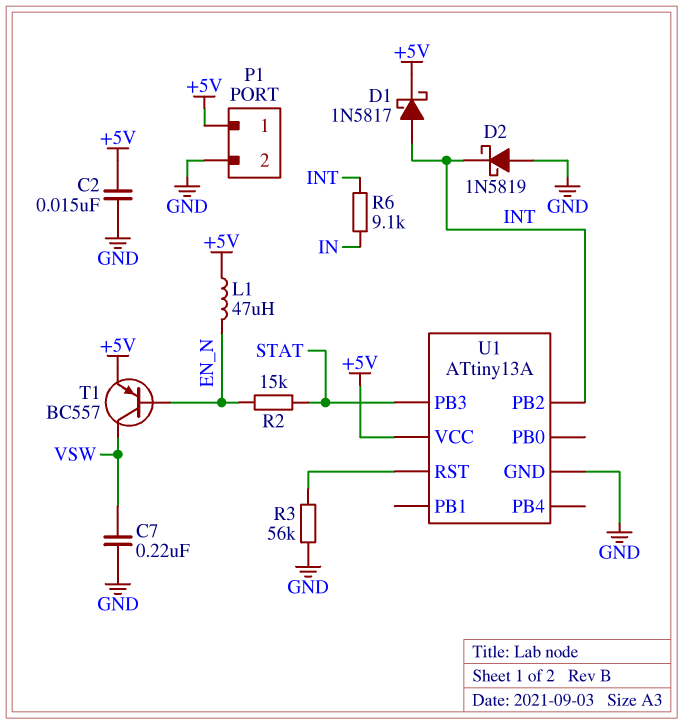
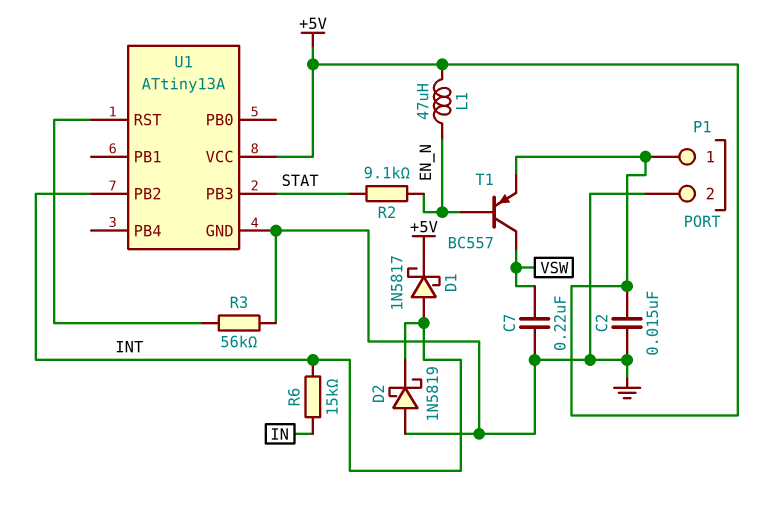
R2: 15k (EN_N, STAT) -> 9.1k (EN_N, STAT)
R6: 9.1k (IN, INT) -> 15k (IN, INT)

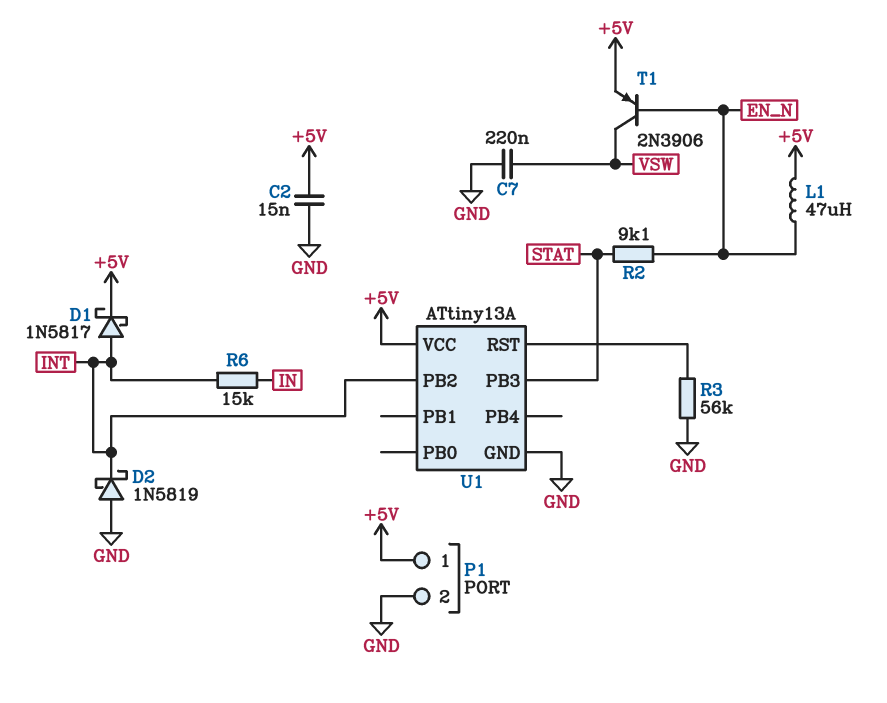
T1: PNP BC557 (B EN_N, C VSW, E +5V) -> PNP 2N3906 (B EN_N, C VSW, E +5V)

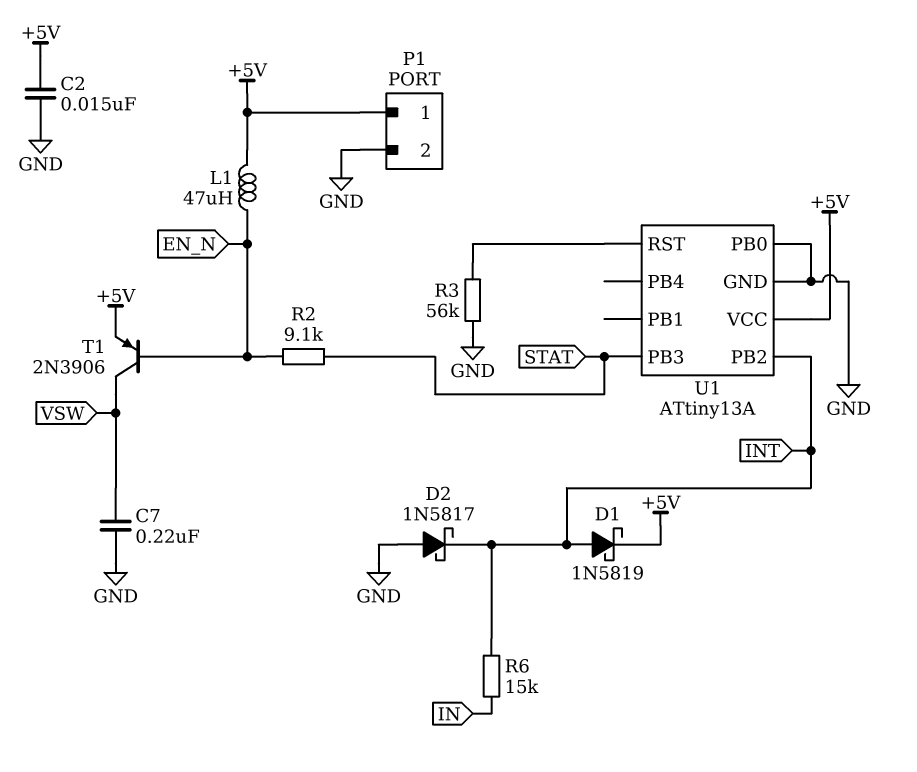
D1: schottky 1N5817 (A INT, K +5V) -> schottky 1N5819 (A INT, K +5V)
D2: schottky 1N5819 (A GND, K INT) -> schottky 1N5817 (A GND, K INT)
U1 pin PB0: none -> GND

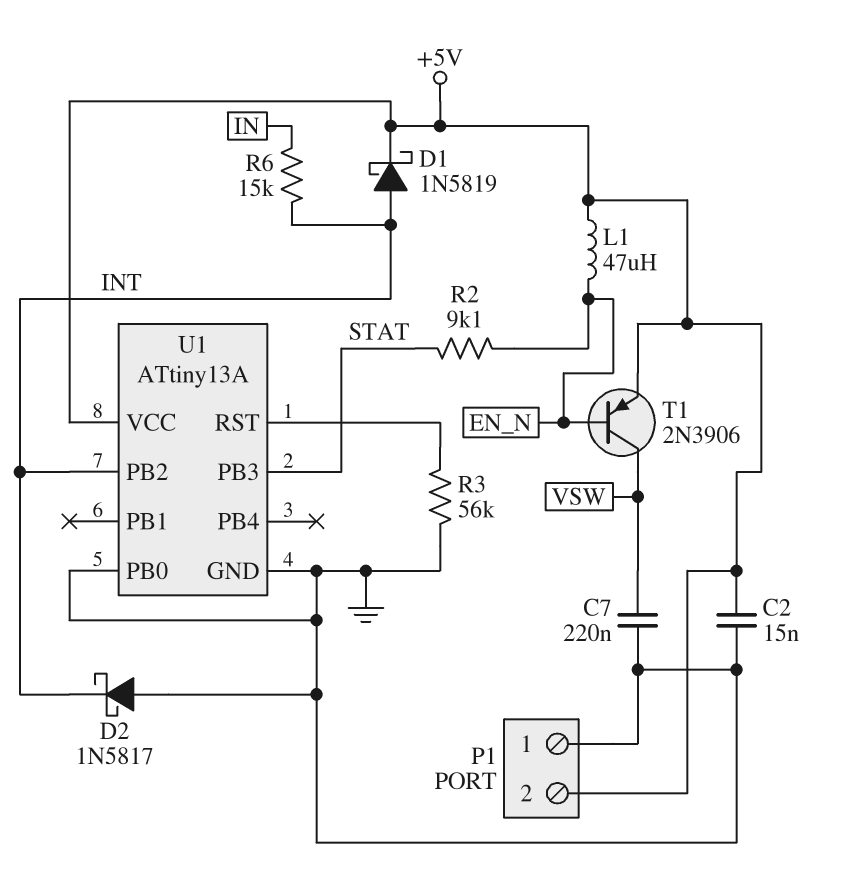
P1 pin 1: +5V -> GND
P1 pin 2: GND -> +5V

